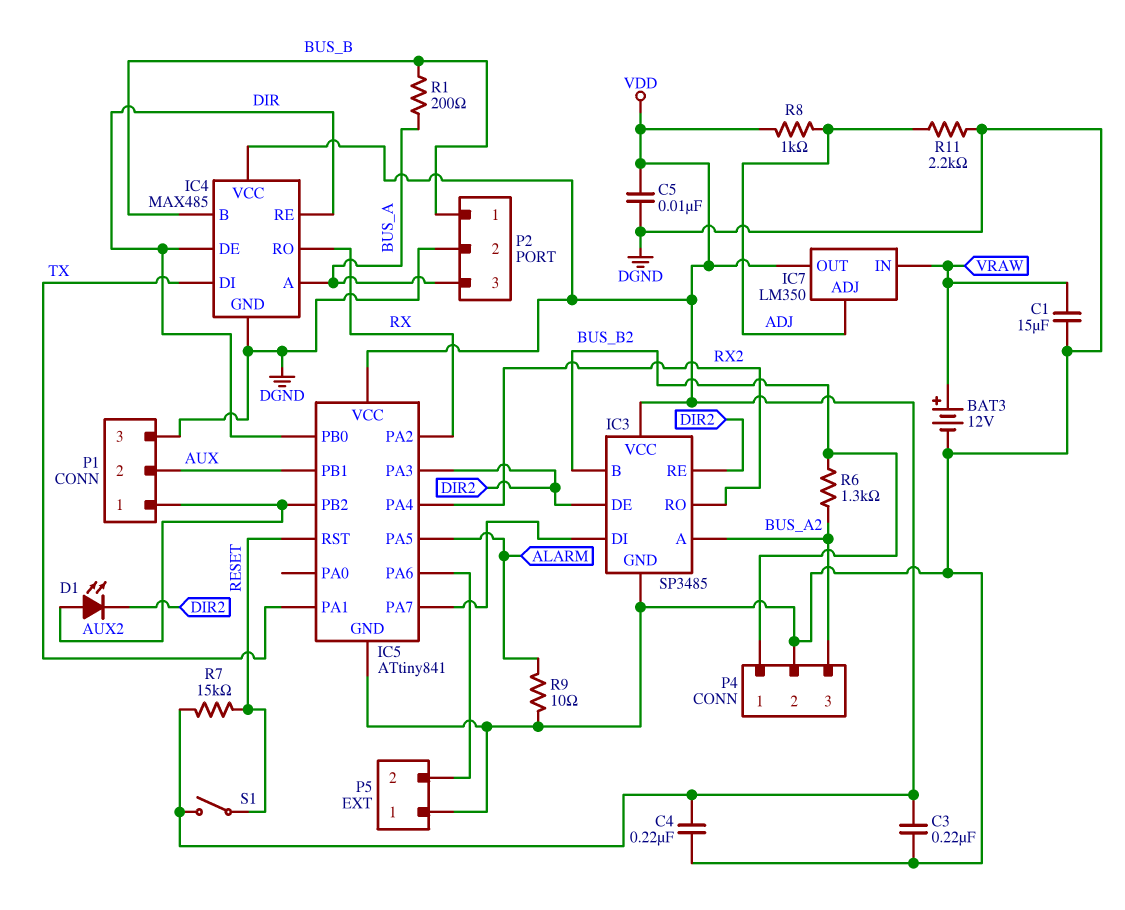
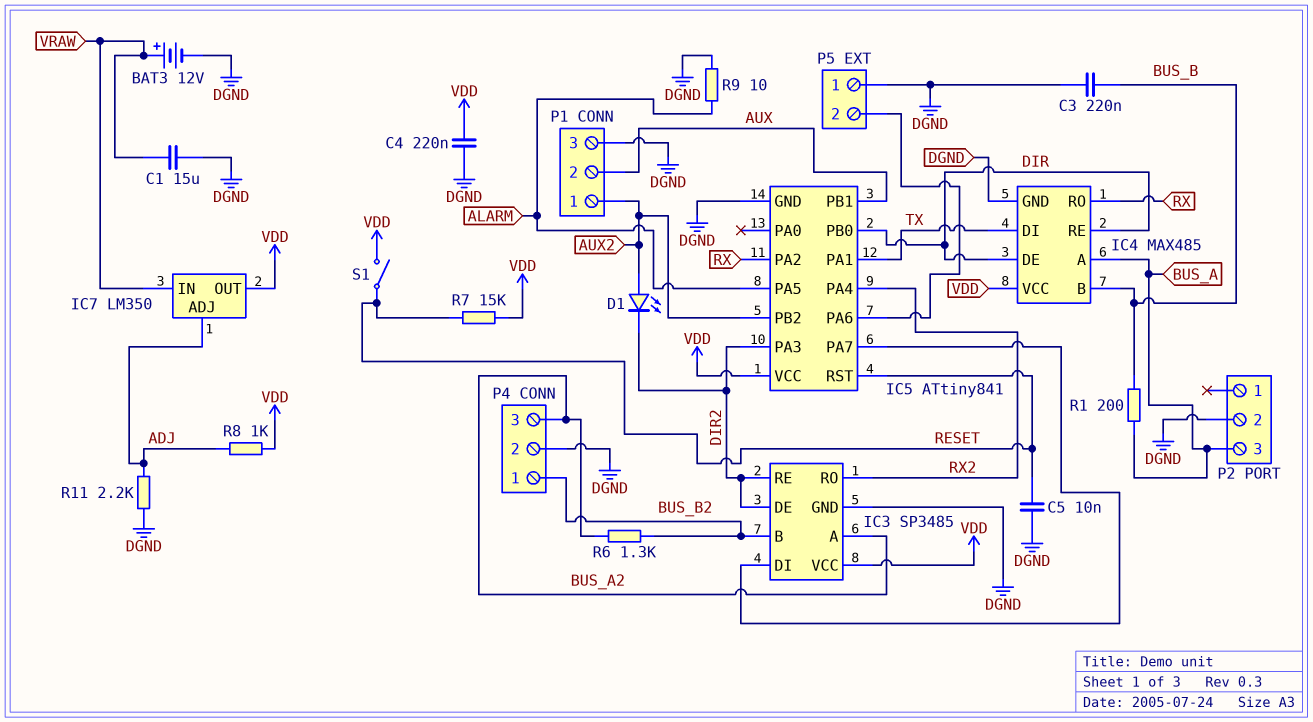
C3: 220nF (DGND, VDD) -> 220nF (BUS_B, DGND)
C5: 10nF (DGND, VDD) -> 10nF (DGND, RESET)
P2 pin 1: BUS_B -> none

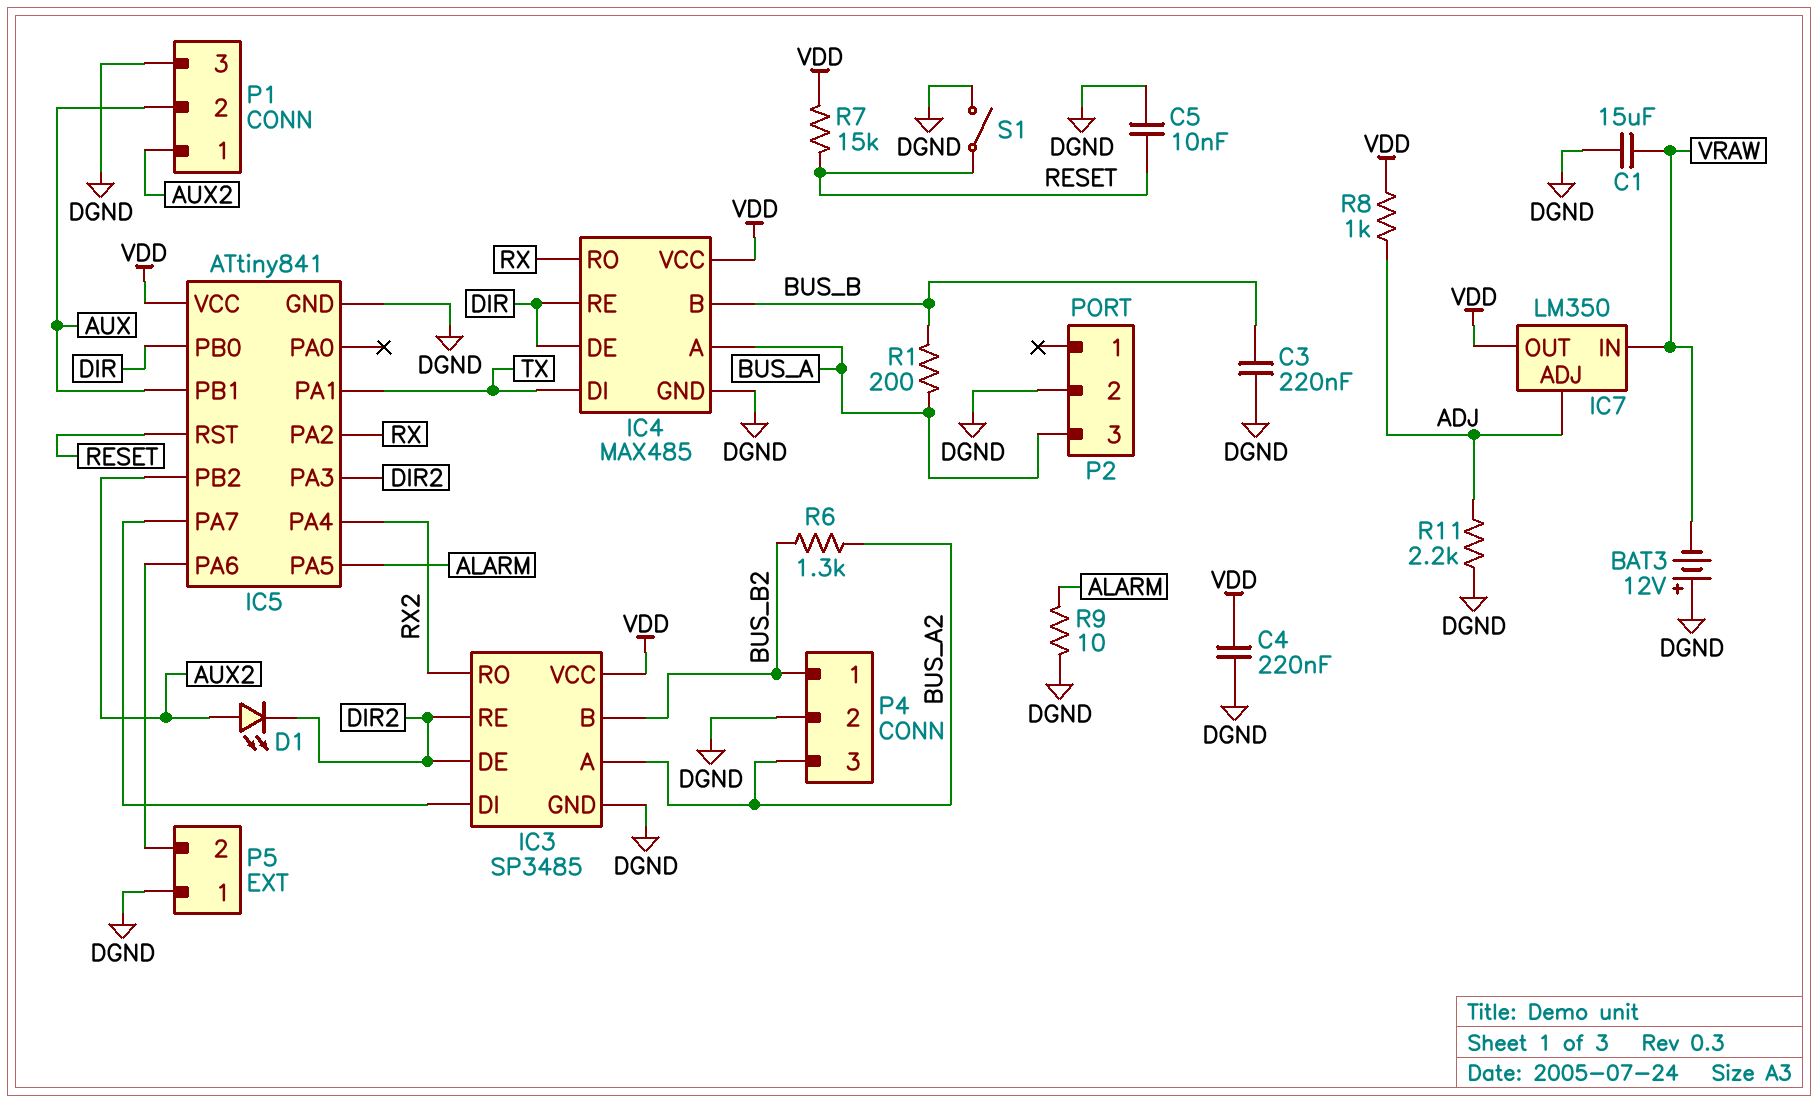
BAT3: 12V (plus VRAW, minus DGND) -> 12V (plus DGND, minus VRAW)
S1: switch (RESET, VDD) -> switch (DGND, RESET)

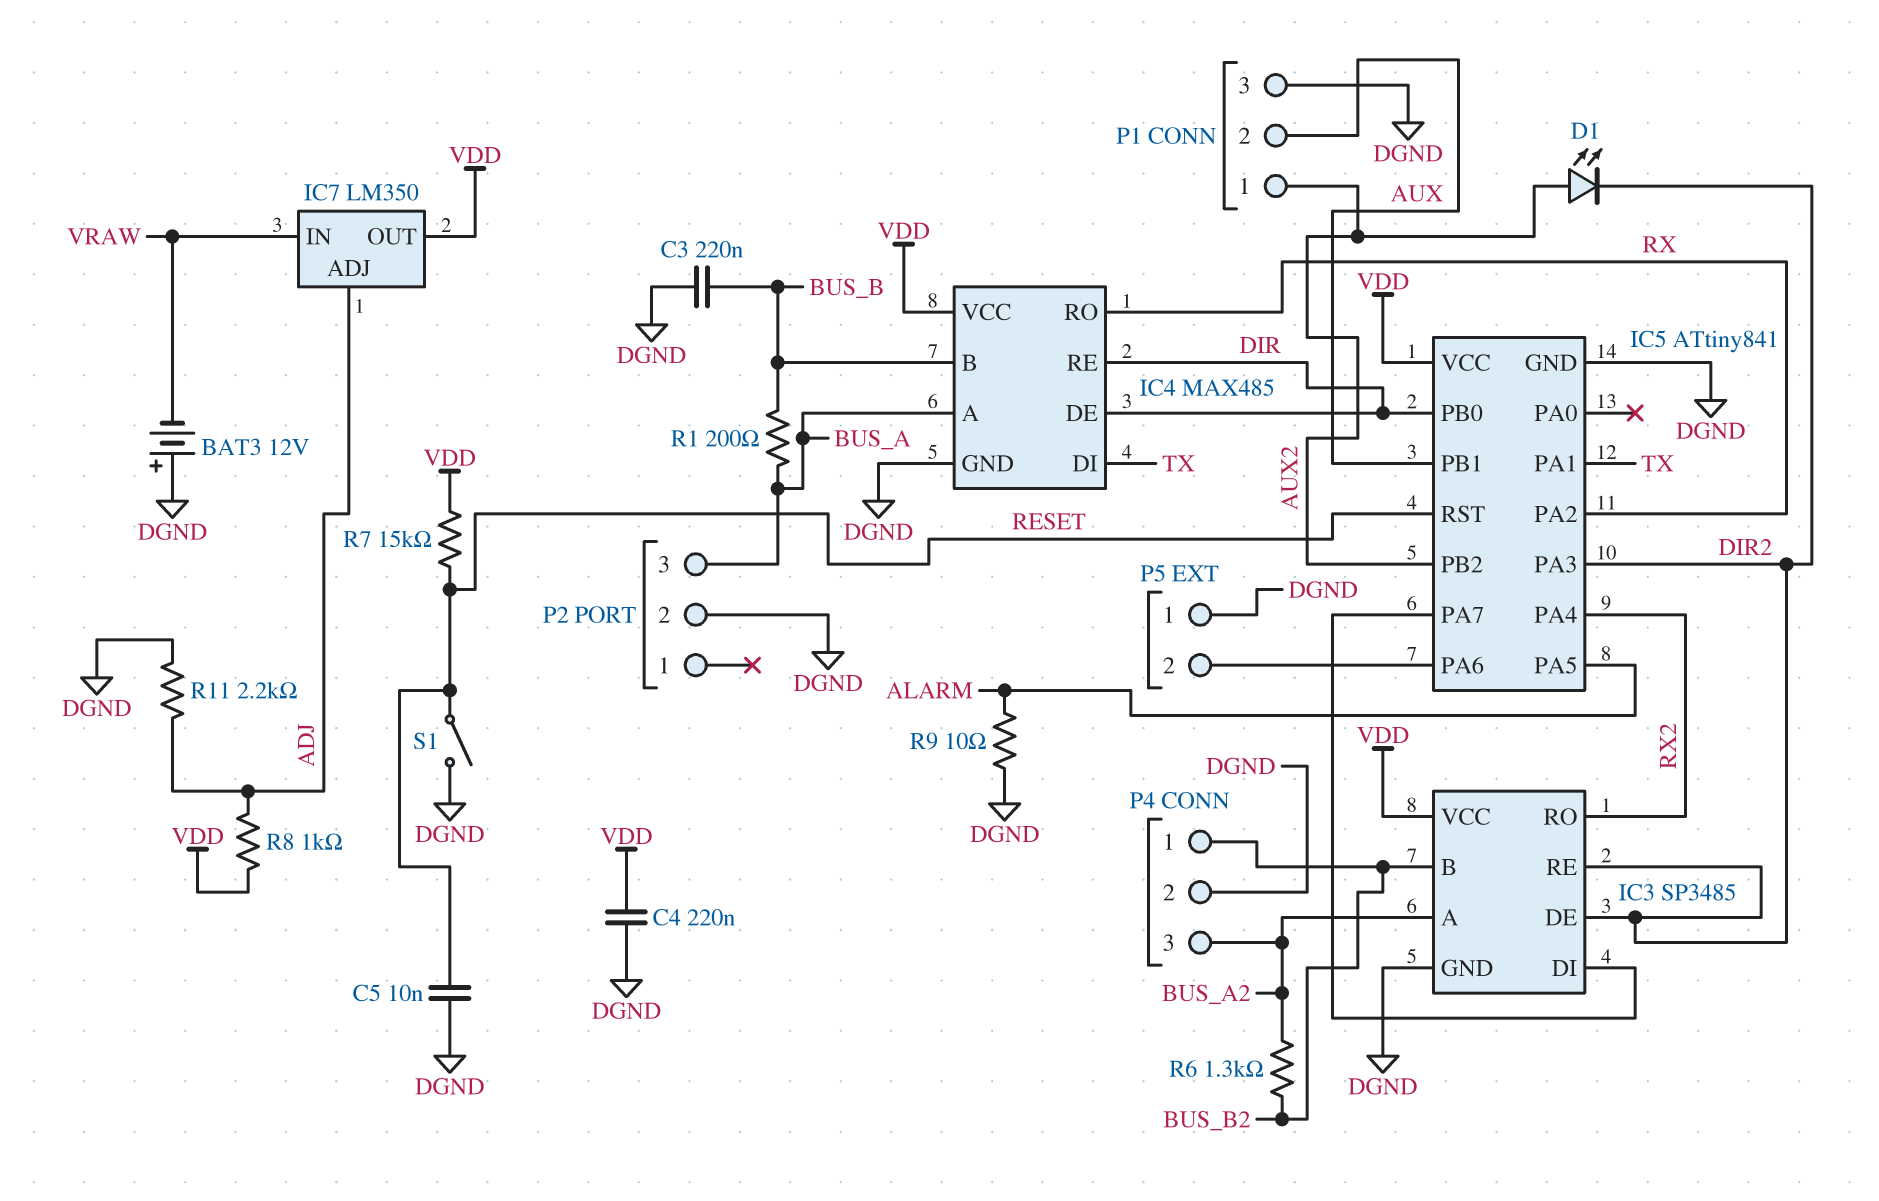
C1: 15uF (DGND, VRAW) -> none

